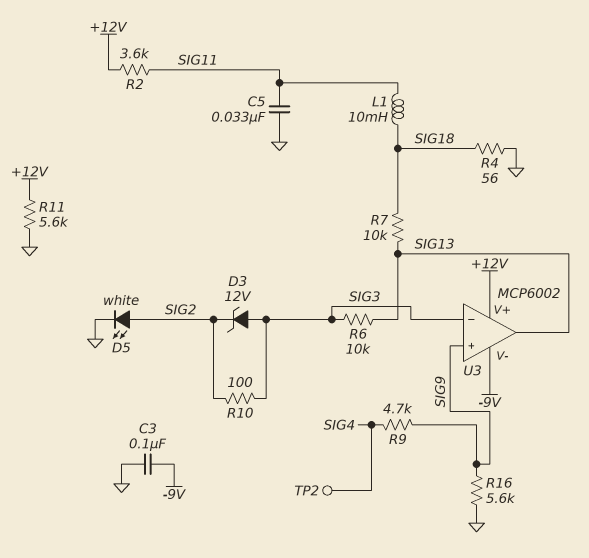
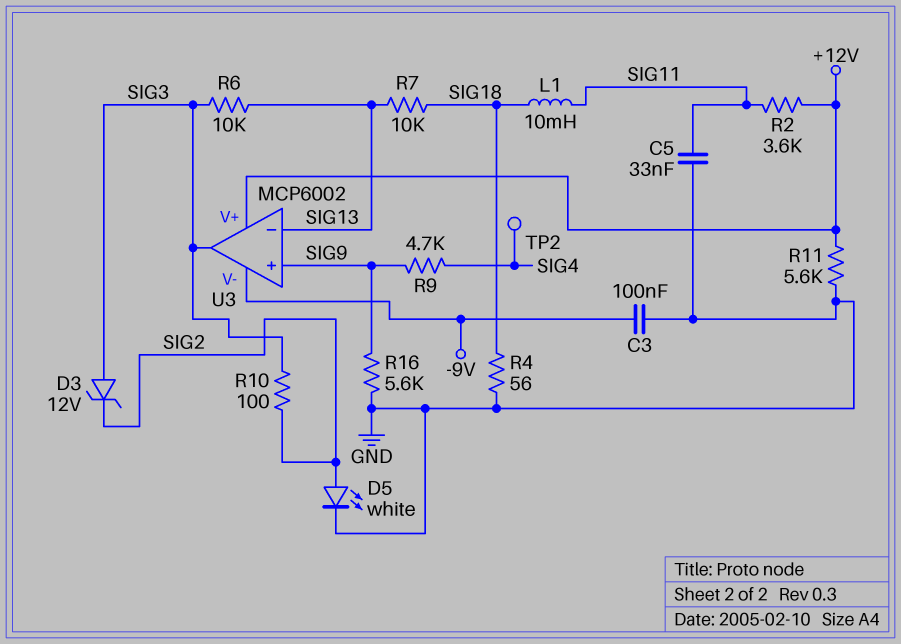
U3 pin in-: SIG3 -> SIG13
U3 pin out: SIG13 -> SIG3

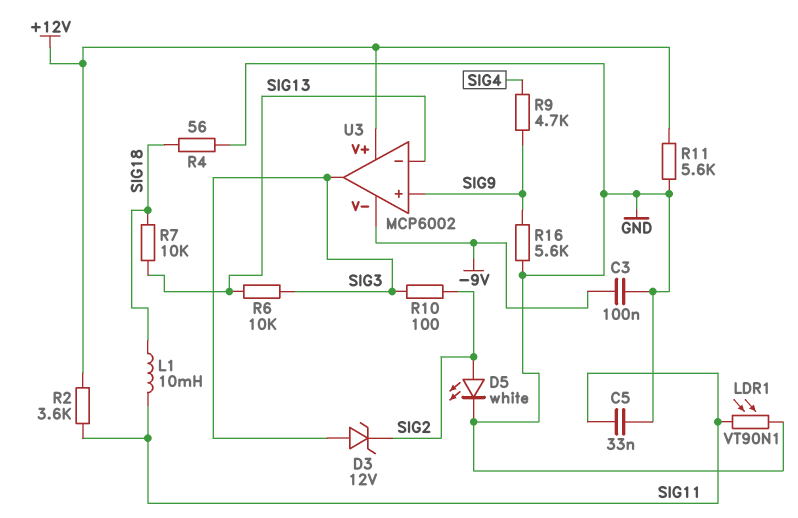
LDR1: none -> VT90N1 (GND, SIG11)
TP2: test point (SIG4) -> none

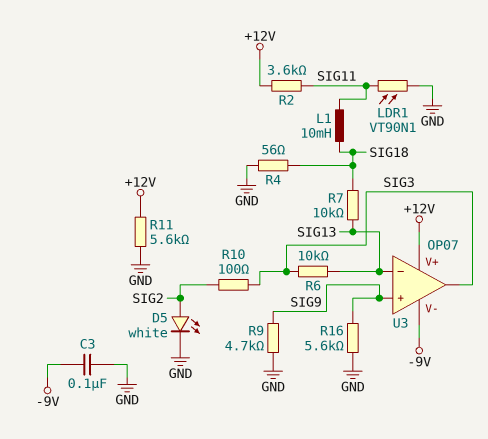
C5: 33nF (GND, SIG11) -> none
D3: zener 12V (A SIG3, K SIG2) -> none
R9: 4.7k (SIG4, SIG9) -> 4.7k (GND, SIG9)
U3: MCP6002 -> OP07

